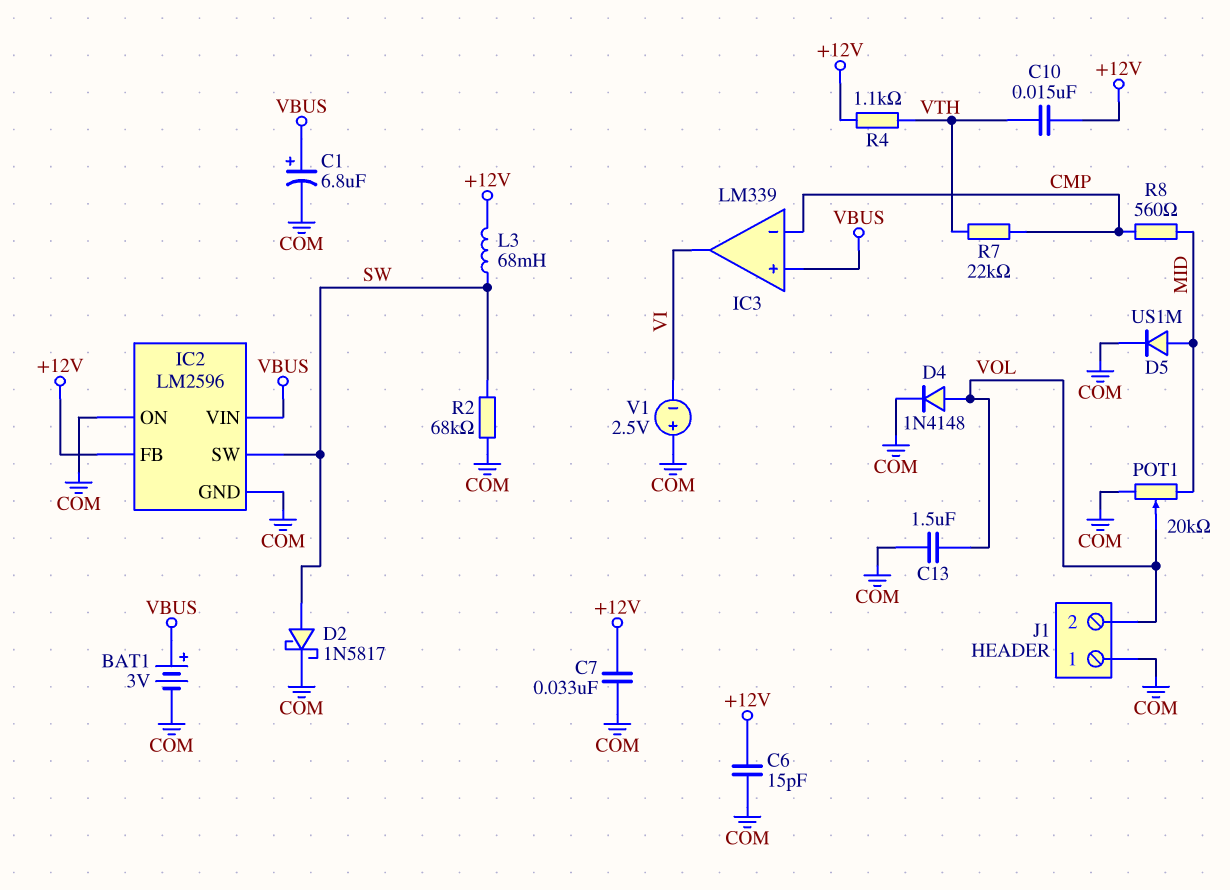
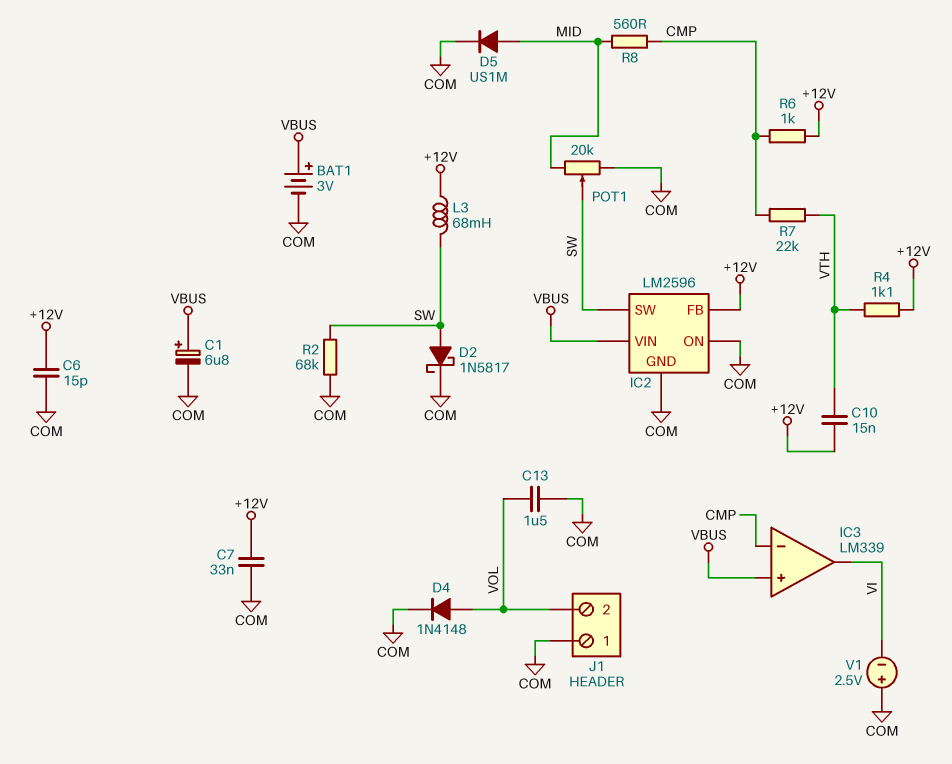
POT1: 20k (COM, MID, wiper VOL) -> 20k (COM, MID, wiper SW)
R6: none -> 1k (+12V, CMP)

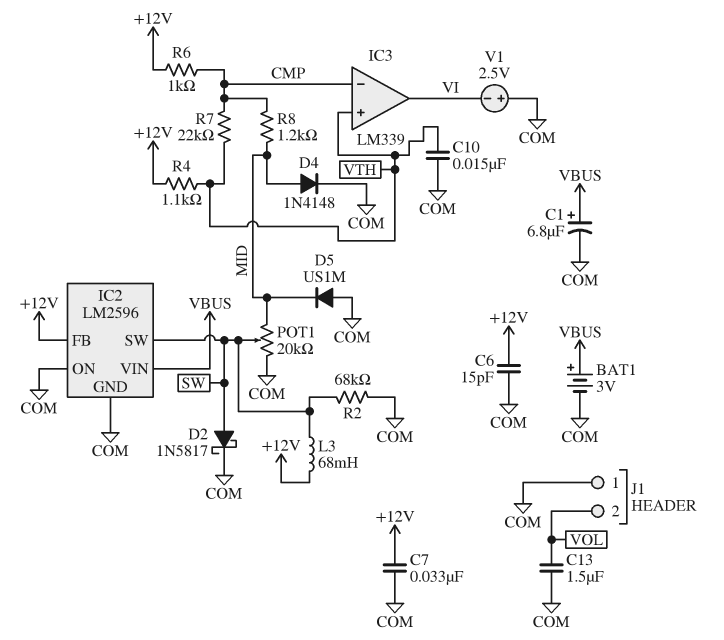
C10: 15nF (+12V, VTH) -> 15nF (COM, VTH)
D4: diode 1N4148 (A VOL, K COM) -> diode 1N4148 (A MID, K COM)
D5: diode US1M (A MID, K COM) -> diode US1M (A COM, K MID)
IC3 pin in+: VBUS -> VTH
R8: 560 (CMP, MID) -> 1.2k (CMP, MID)

